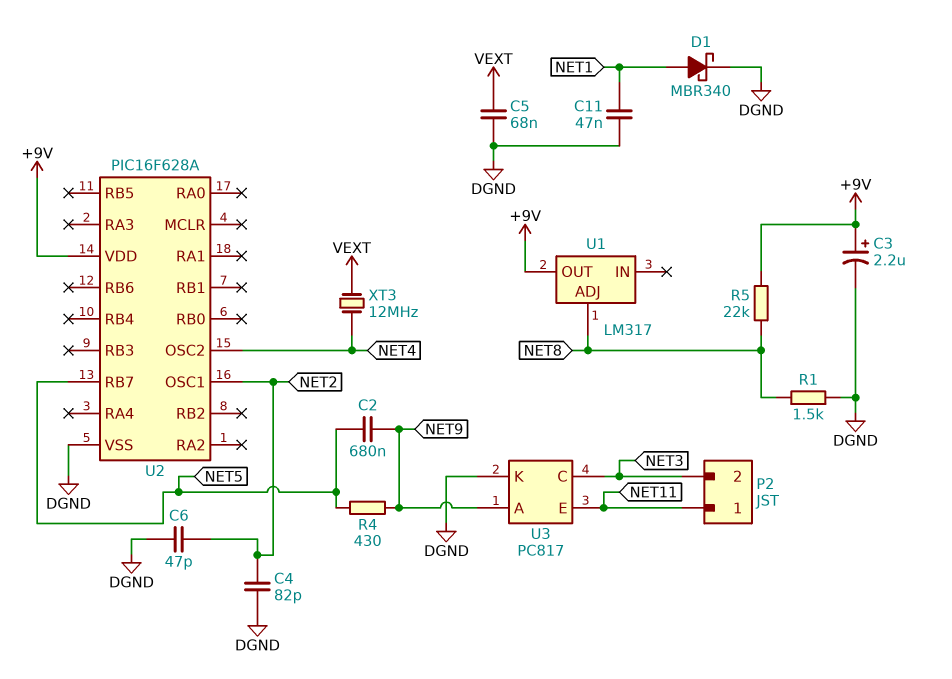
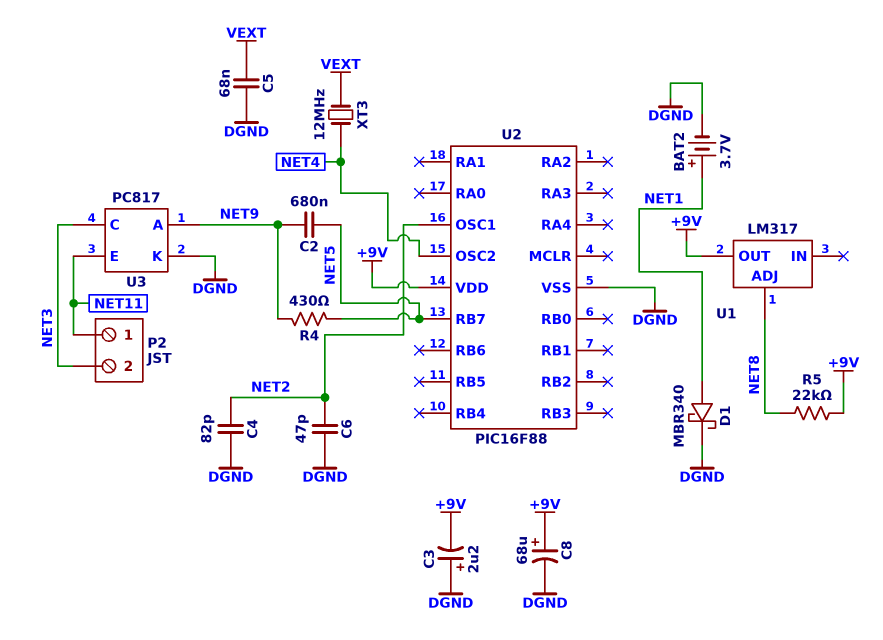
BAT2: none -> 3.7V (plus NET1, minus DGND)
C3: 2.2uF (plus +9V, minus DGND) -> 2.2uF (plus DGND, minus +9V)
C8: none -> 68uF (plus +9V, minus DGND)
C11: 47nF (DGND, NET1) -> none
R1: 1.5k (DGND, NET8) -> none
U2: PIC16F628A -> PIC16F88

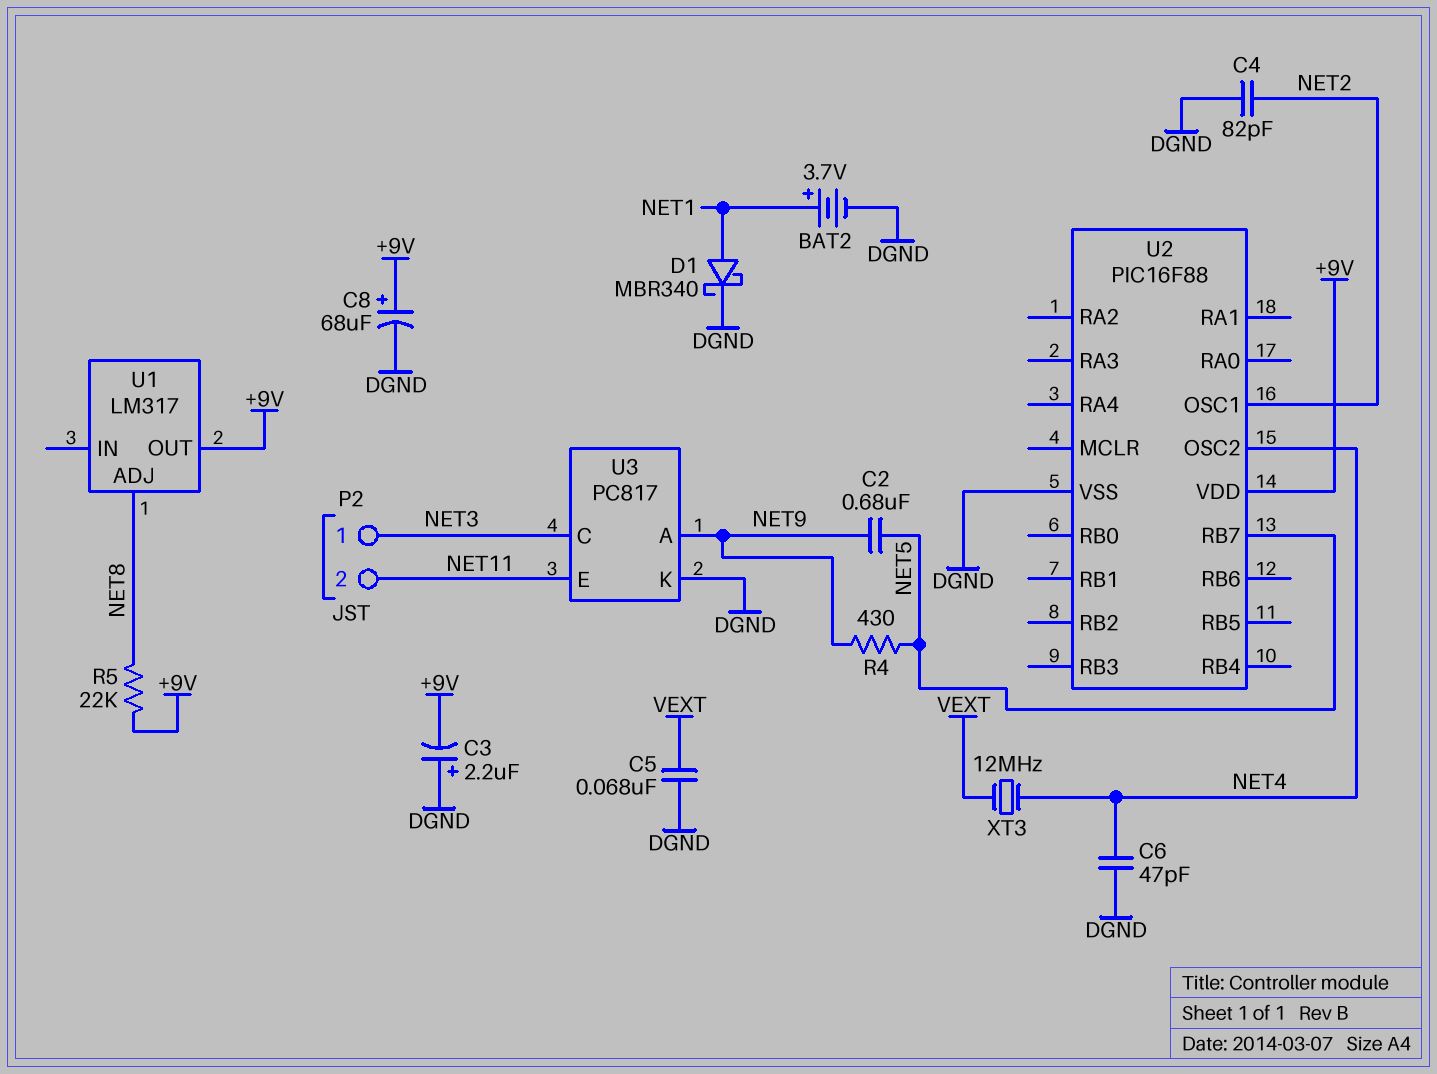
C6: 47pF (DGND, NET2) -> 47pF (DGND, NET4)
P2 pin 1: NET11 -> NET3
P2 pin 2: NET3 -> NET11

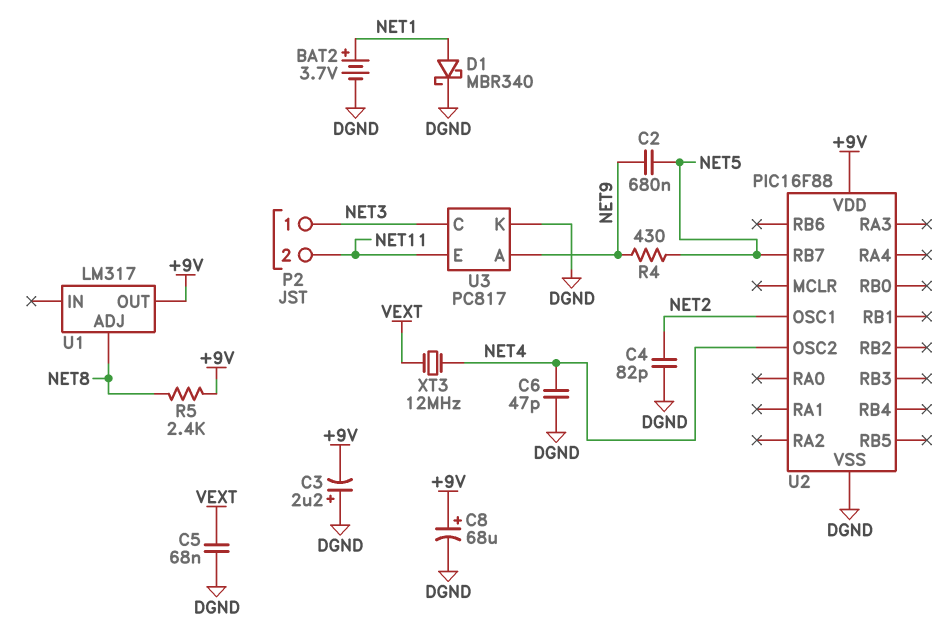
R5: 22k (+9V, NET8) -> 2.4k (+9V, NET8)

